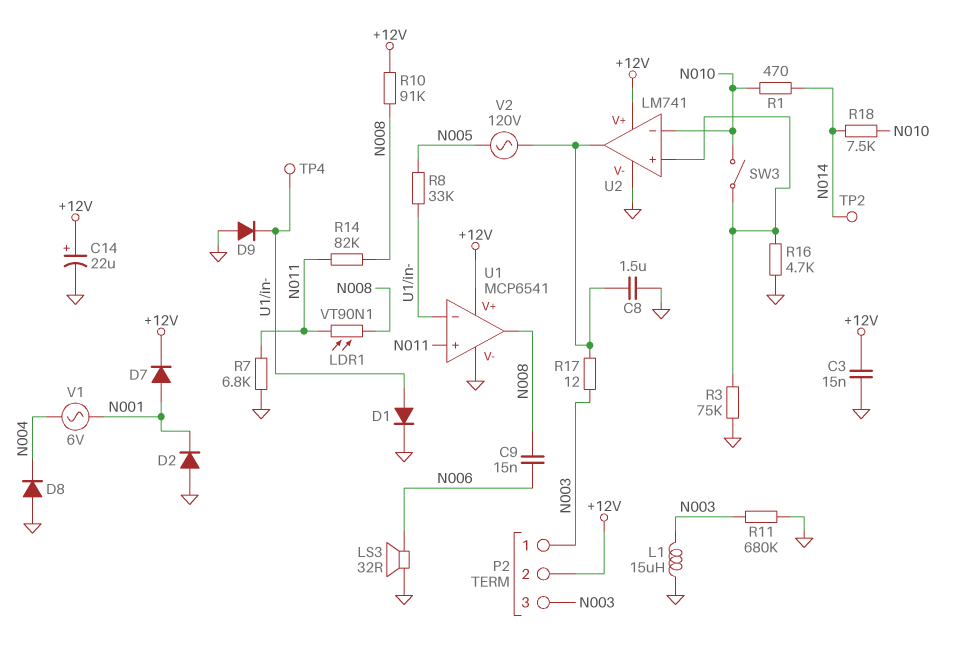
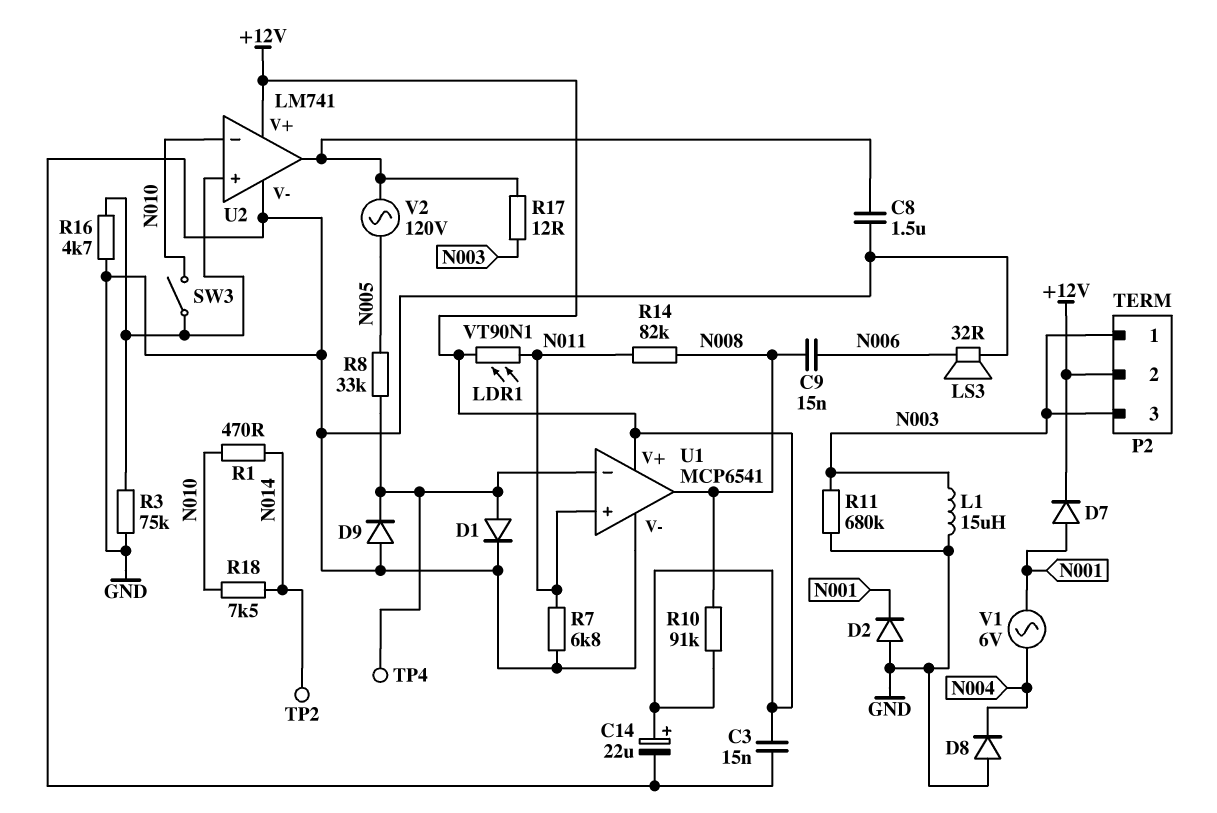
LDR1: VT90N1 (N008, N011) -> VT90N1 (+12V, N011)

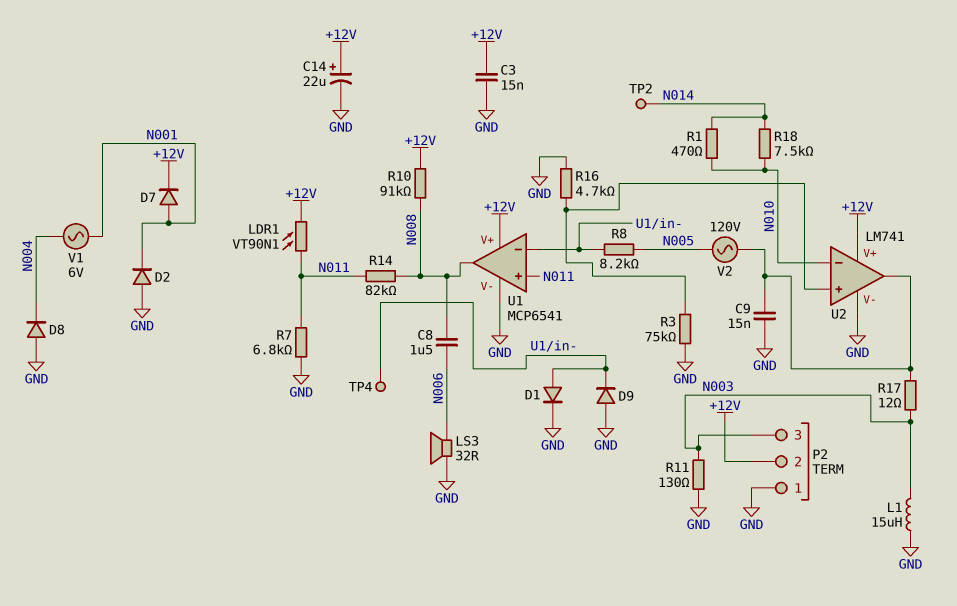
C8: 1.5uF (GND, U2/out) -> 1.5uF (N006, N008)
C9: 15nF (N006, N008) -> 15nF (GND, U2/out)
P2 pin 1: N003 -> GND
R8: 33k (N005, U1/in-) -> 8.2k (N005, U1/in-)
R11: 680k (GND, N003) -> 130 (GND, N003)
SW3: switch (N010, U2/in+) -> none

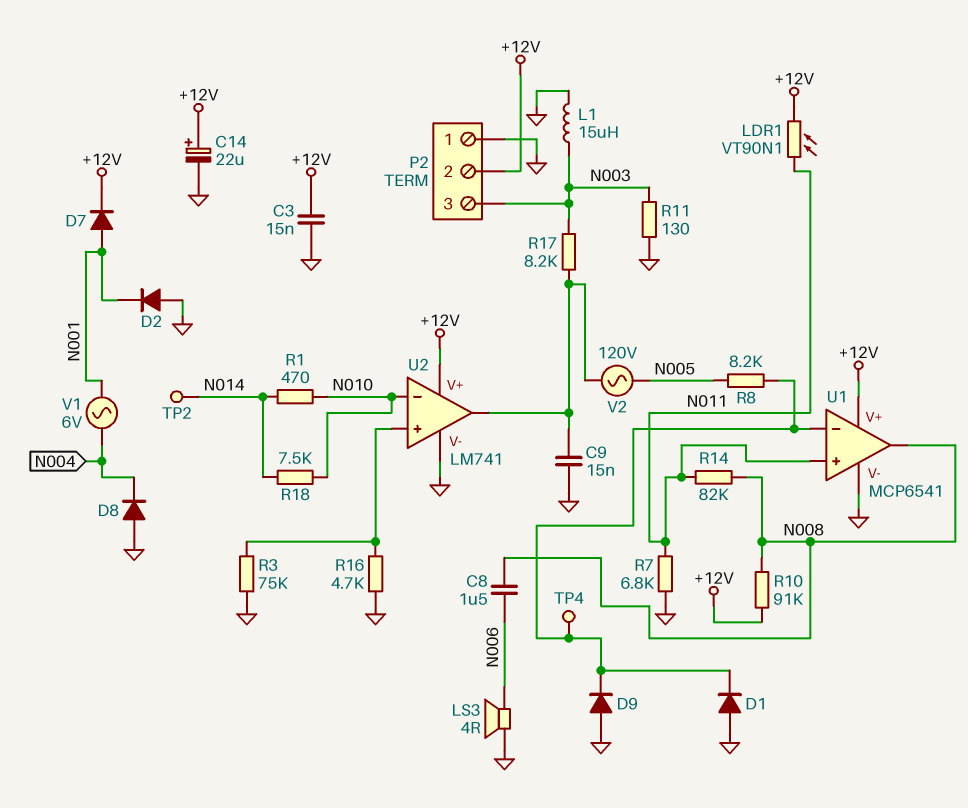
D1: diode (A U1/in-, K GND) -> diode (A GND, K U1/in-)
LS3: speaker 32R (GND, N006) -> speaker 4R (GND, N006)
R17: 12 (N003, U2/out) -> 8.2k (N003, U2/out)

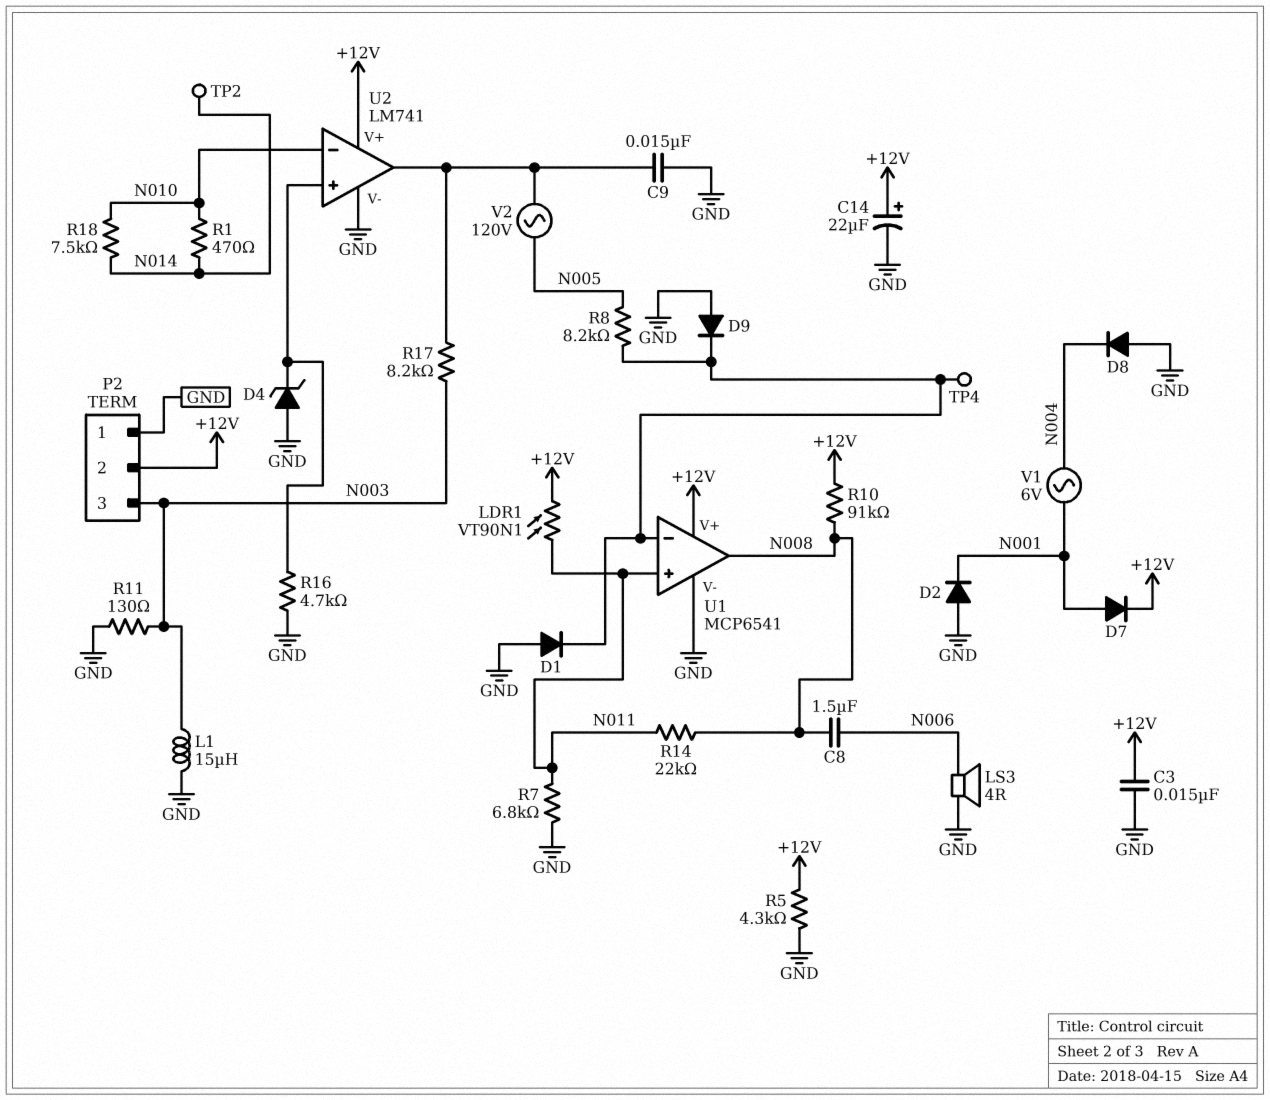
D4: none -> zener (A GND, K U2/in+)
R3: 75k (GND, U2/in+) -> none
R5: none -> 4.3k (+12V, GND)
R14: 82k (N008, N011) -> 22k (N008, N011)

